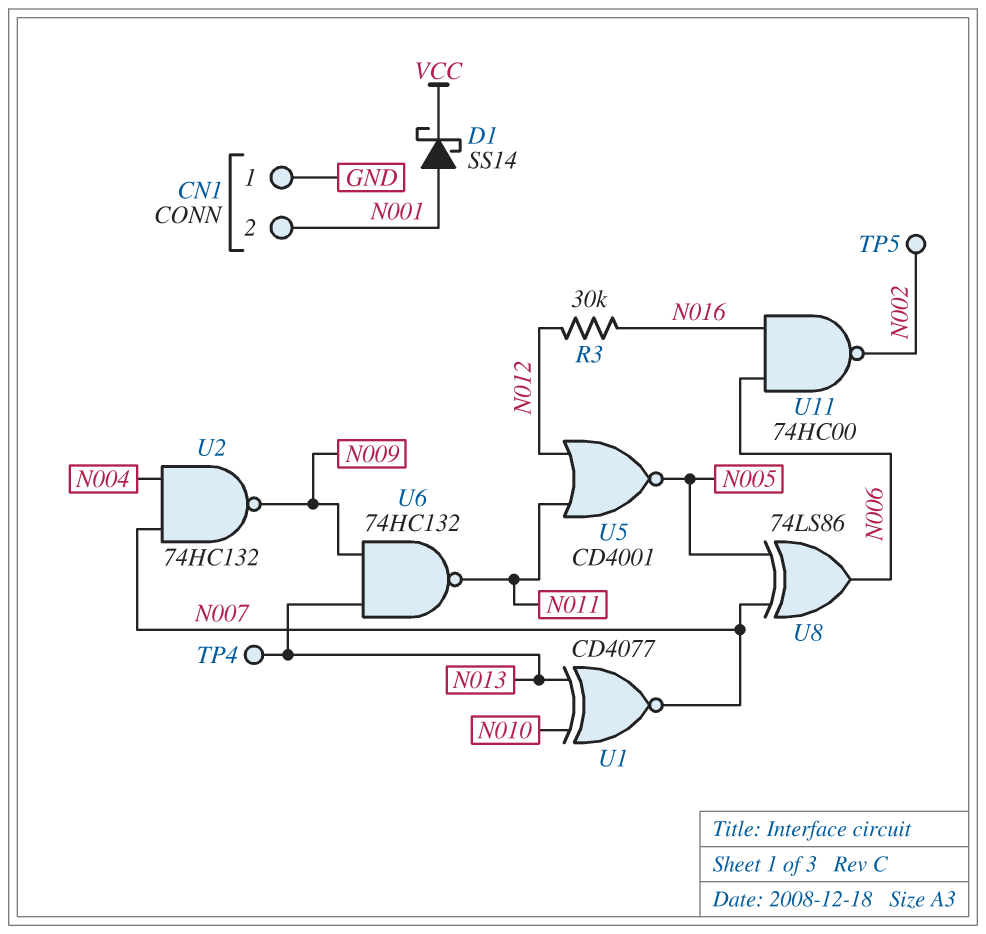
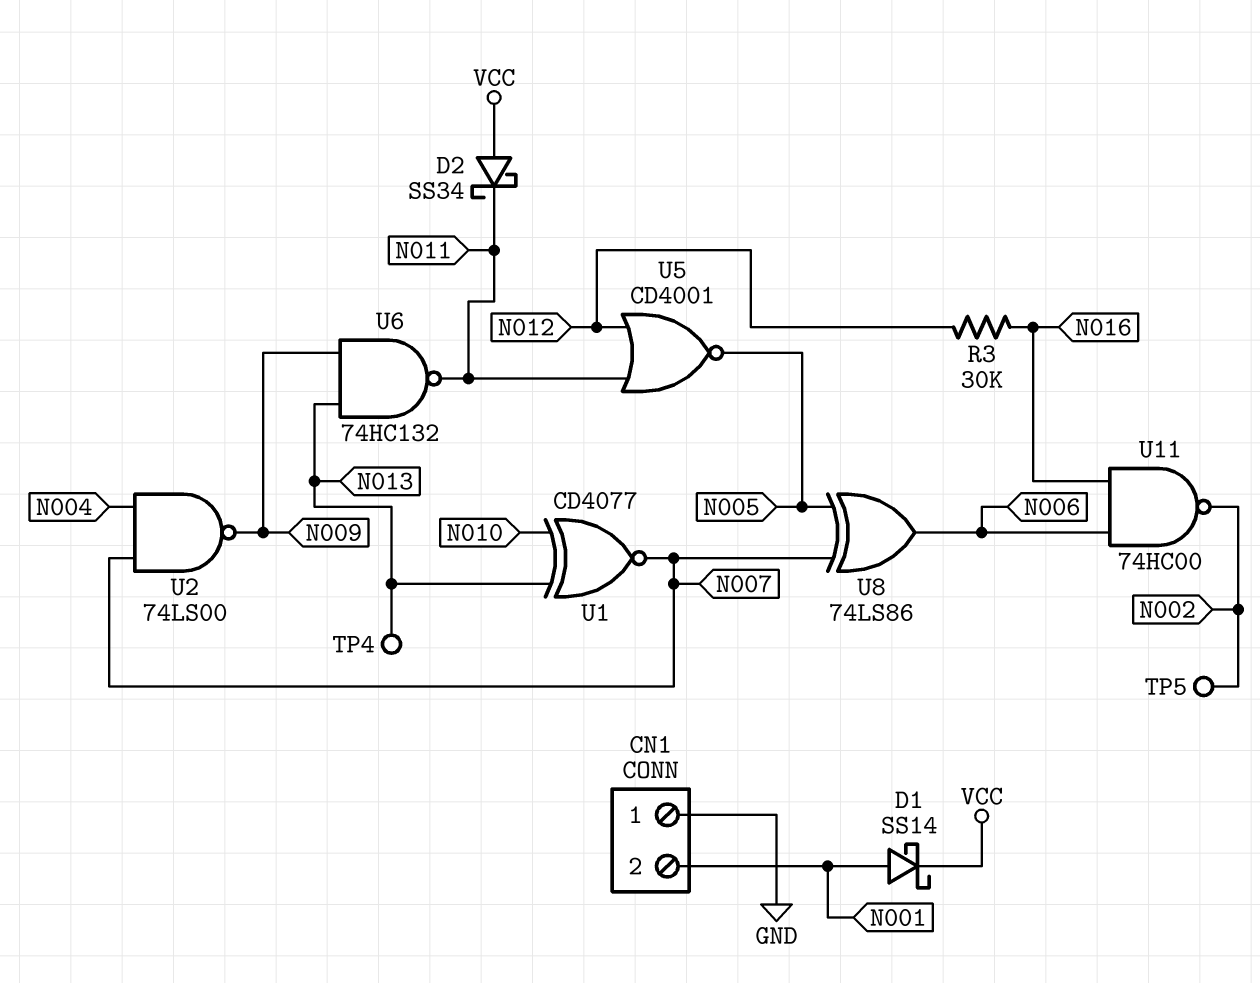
D2: none -> schottky SS34 (A VCC, K N011)
U2: NAND 74HC132 (in N004, in N007, out N009) -> NAND 74LS00 (in N004, in N007, out N009)

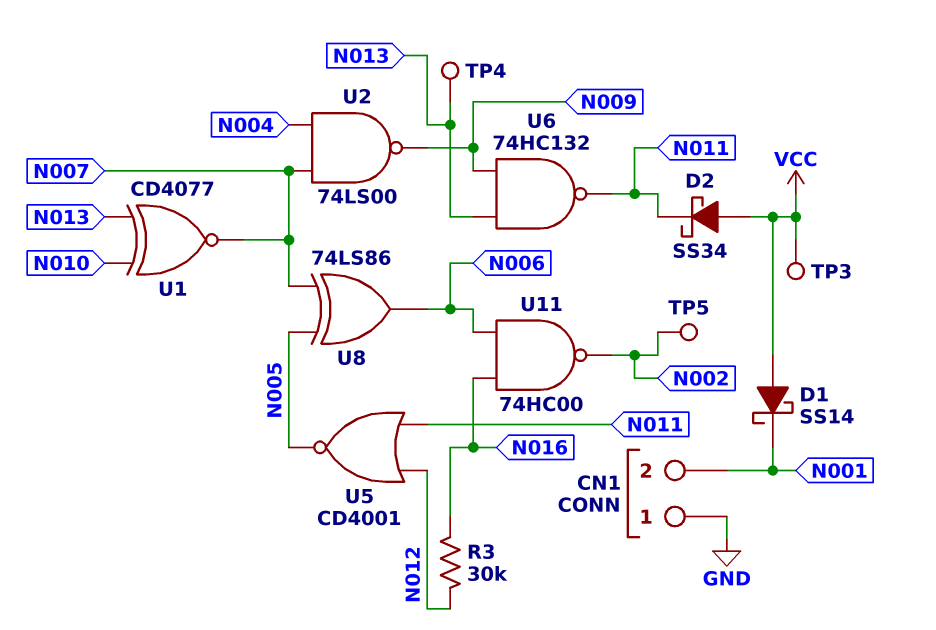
D1: schottky SS14 (A N001, K VCC) -> schottky SS14 (A VCC, K N001)
TP3: none -> test point (VCC)

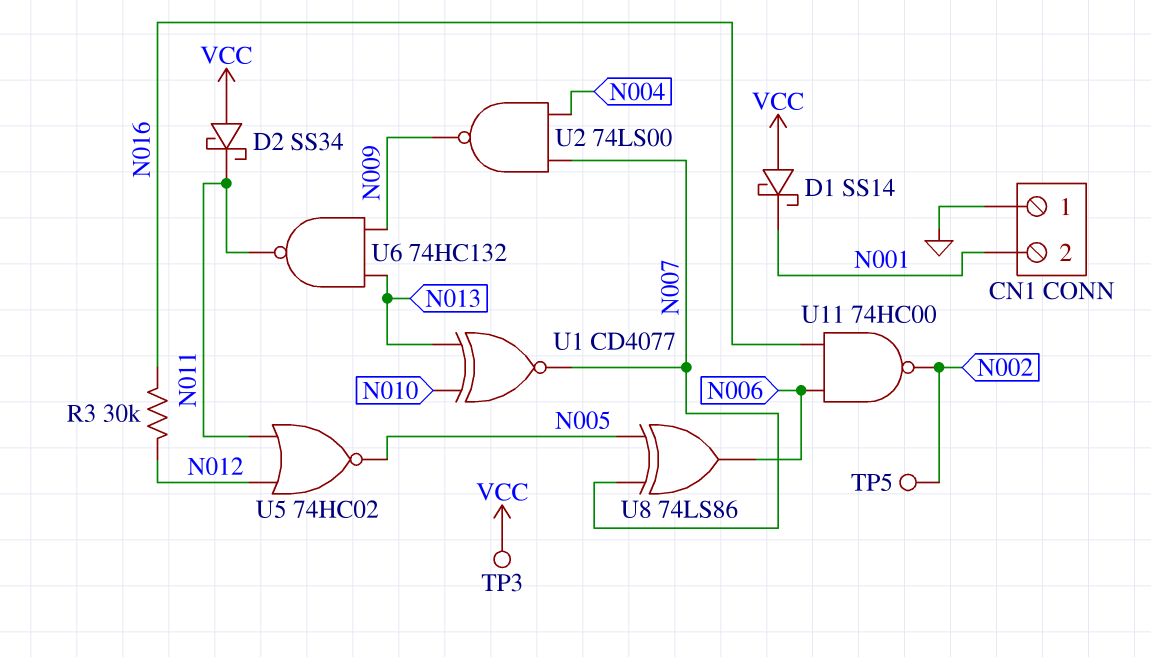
TP4: test point (N013) -> none
U5: NOR CD4001 (in N011, in N012, out N005) -> NOR 74HC02 (in N011, in N012, out N005)

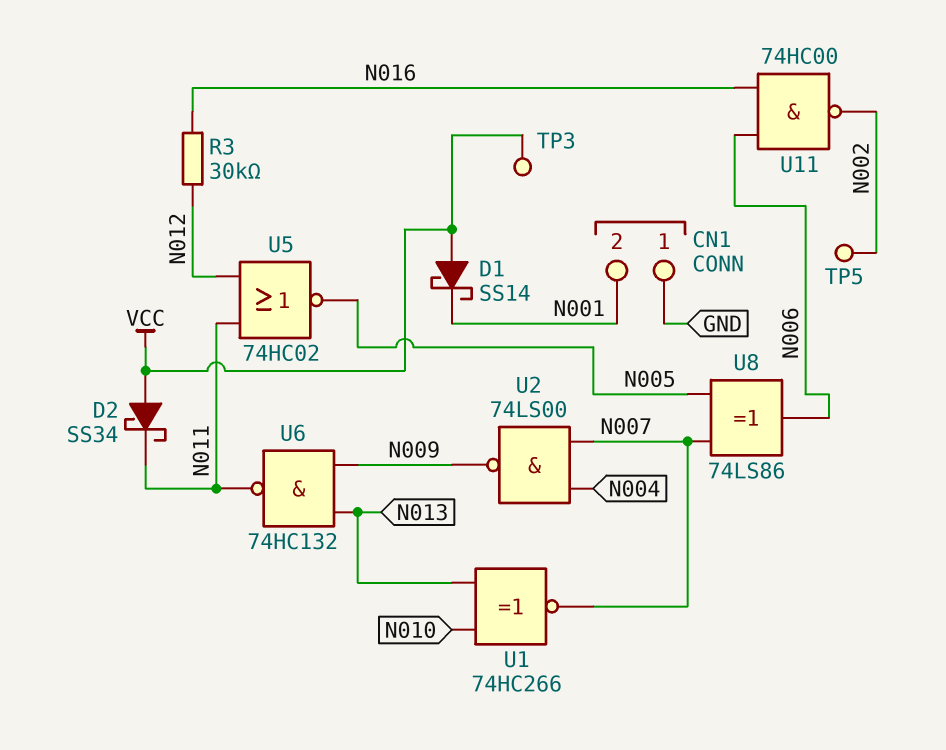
U1: XNOR CD4077 (in N010, in N013, out N007) -> XNOR 74HC266 (in N010, in N013, out N007)

